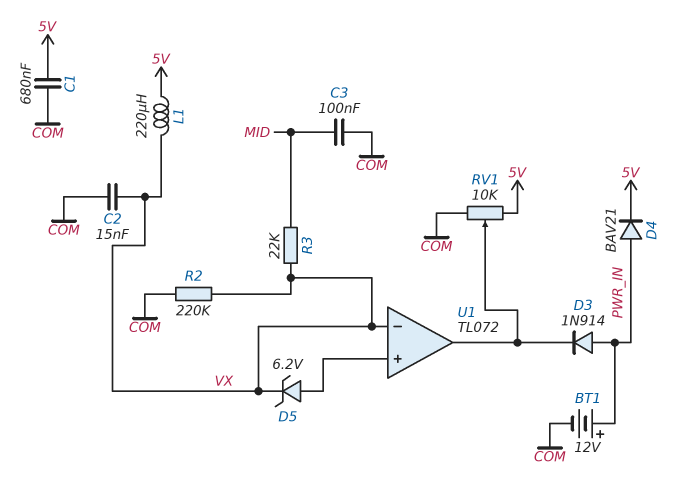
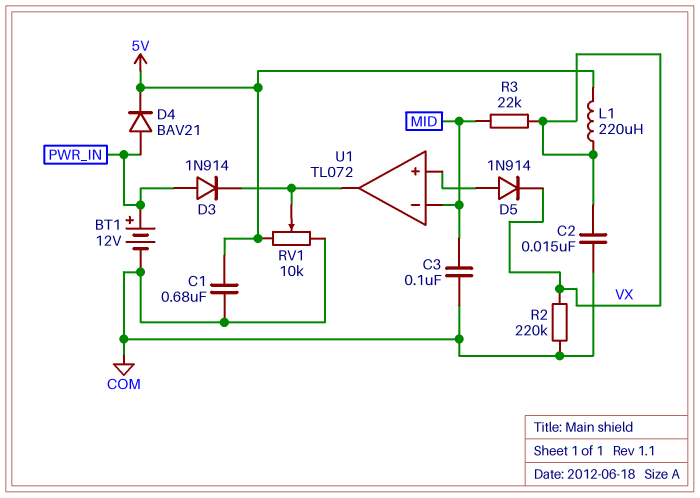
D5: zener 6.2V (A U1/in+, K VX) -> diode 1N914 (A U1/in+, K VX)
U1 pin in-: VX -> MID

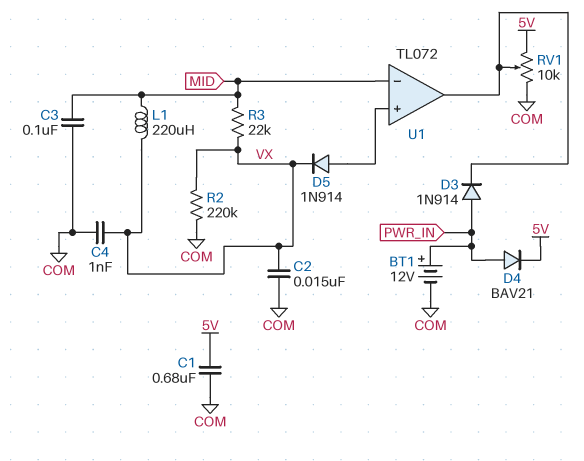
C4: none -> 1nF (COM, VX)
L1: 220uH (5V, VX) -> 220uH (MID, VX)

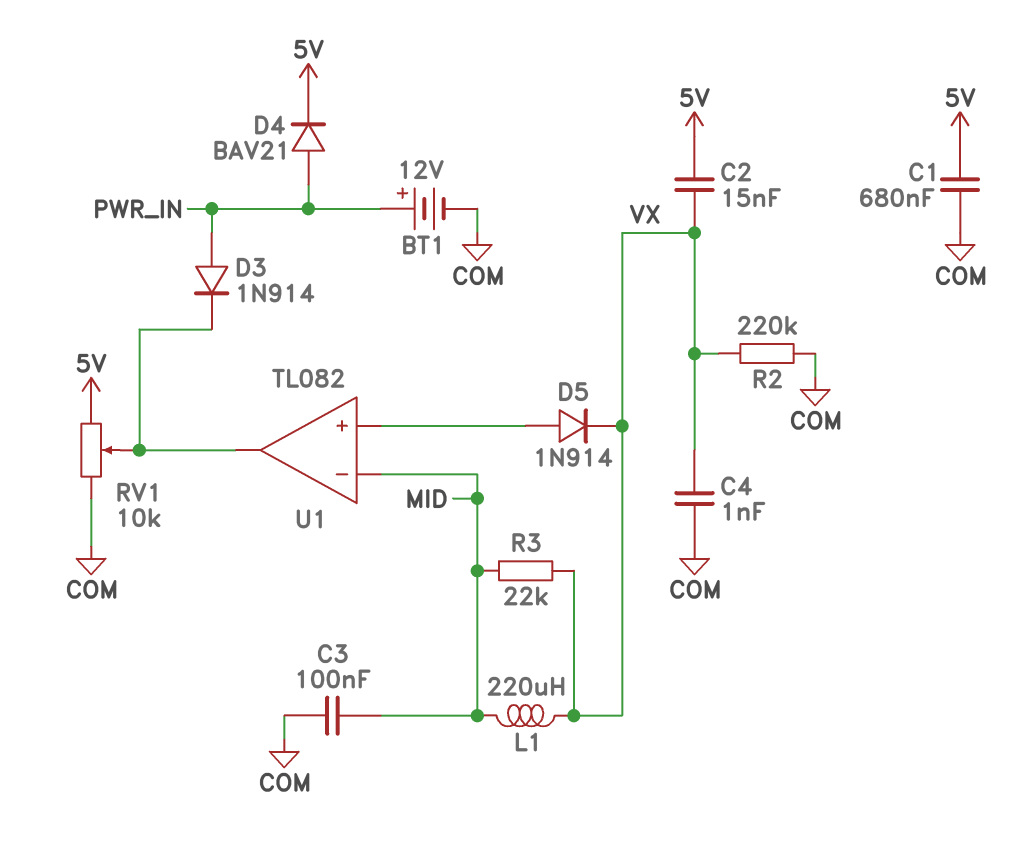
C2: 15nF (COM, VX) -> 15nF (5V, VX)
U1: TL072 -> TL082

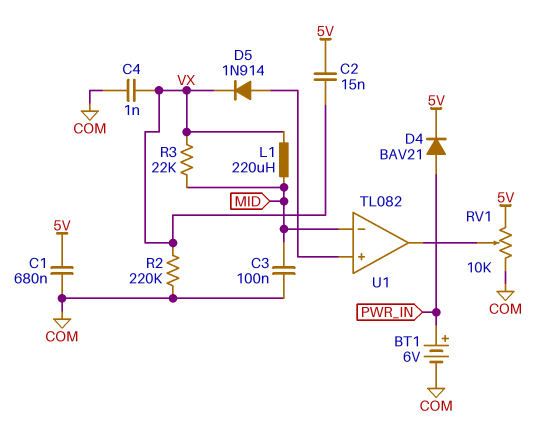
BT1: 12V (plus PWR_IN, minus COM) -> 6V (plus PWR_IN, minus COM)
D3: diode 1N914 (A PWR_IN, K U1/out) -> none

